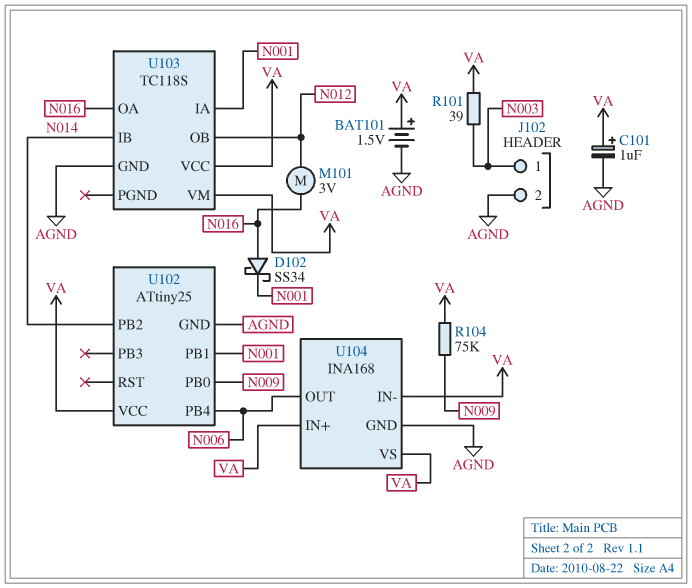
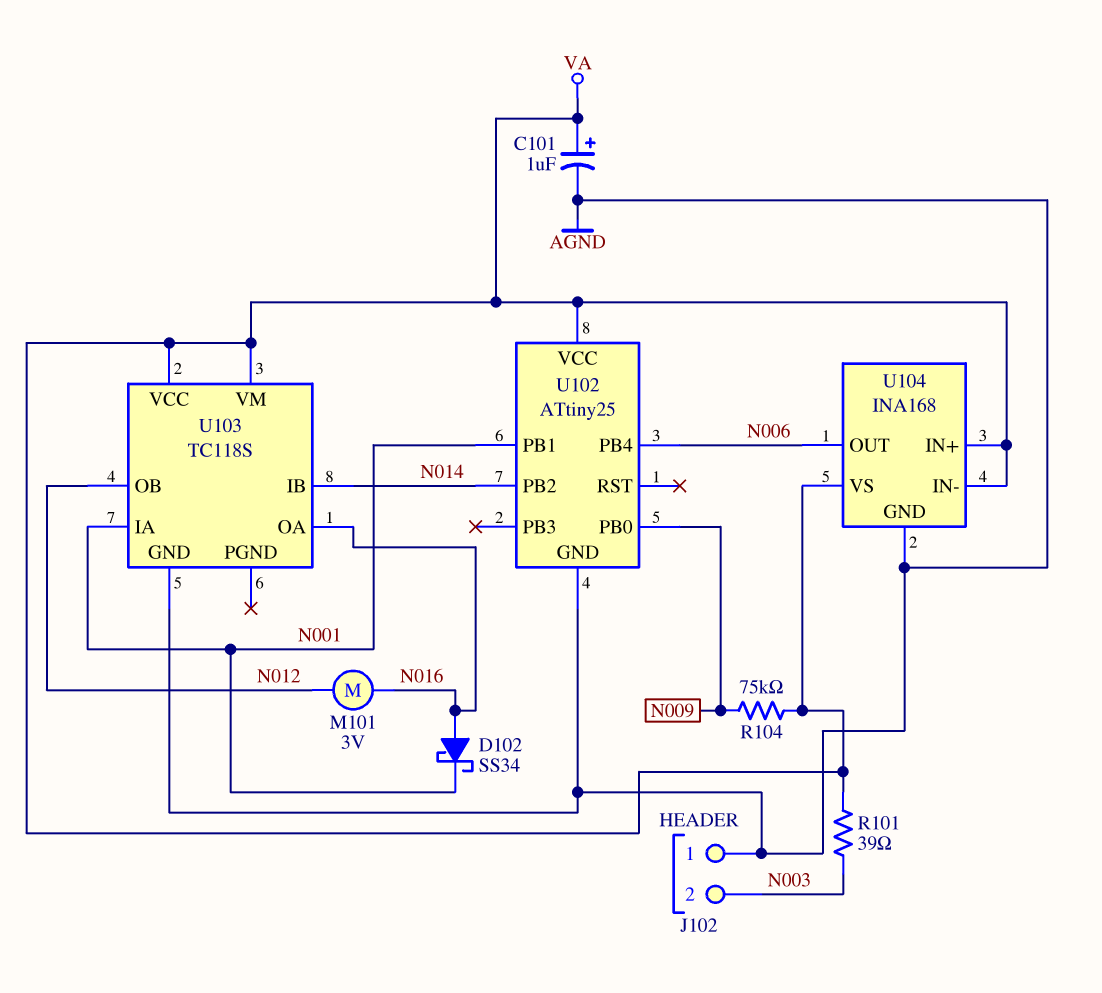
BAT101: 1.5V (plus VA, minus AGND) -> none
J102 pin 1: N003 -> AGND
J102 pin 2: AGND -> N003

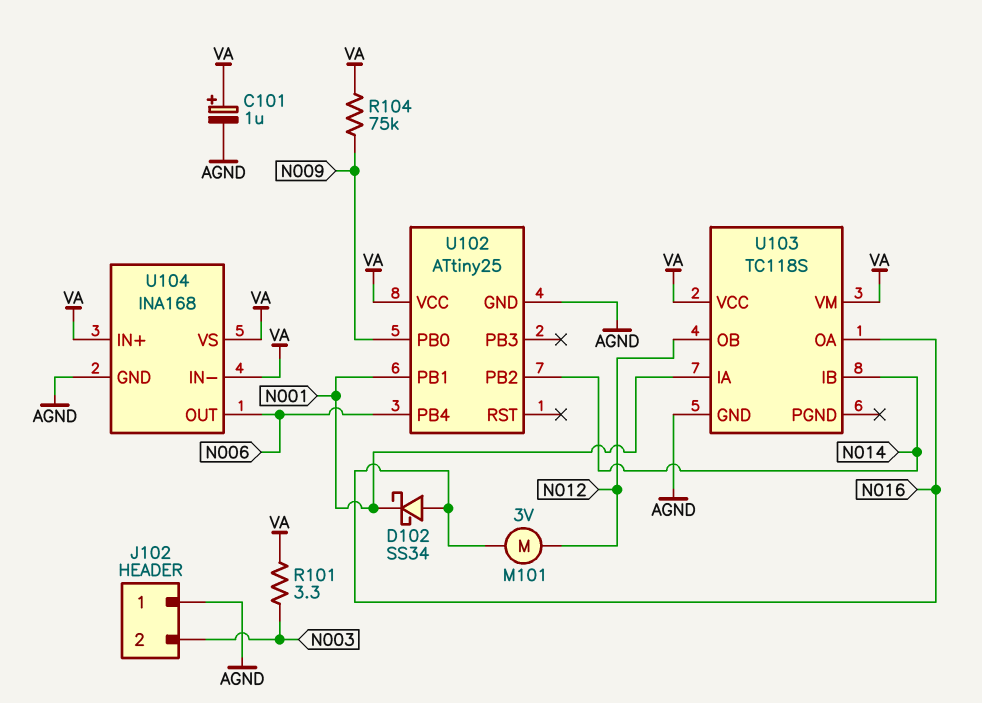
R101: 39 (N003, VA) -> 3.3 (N003, VA)

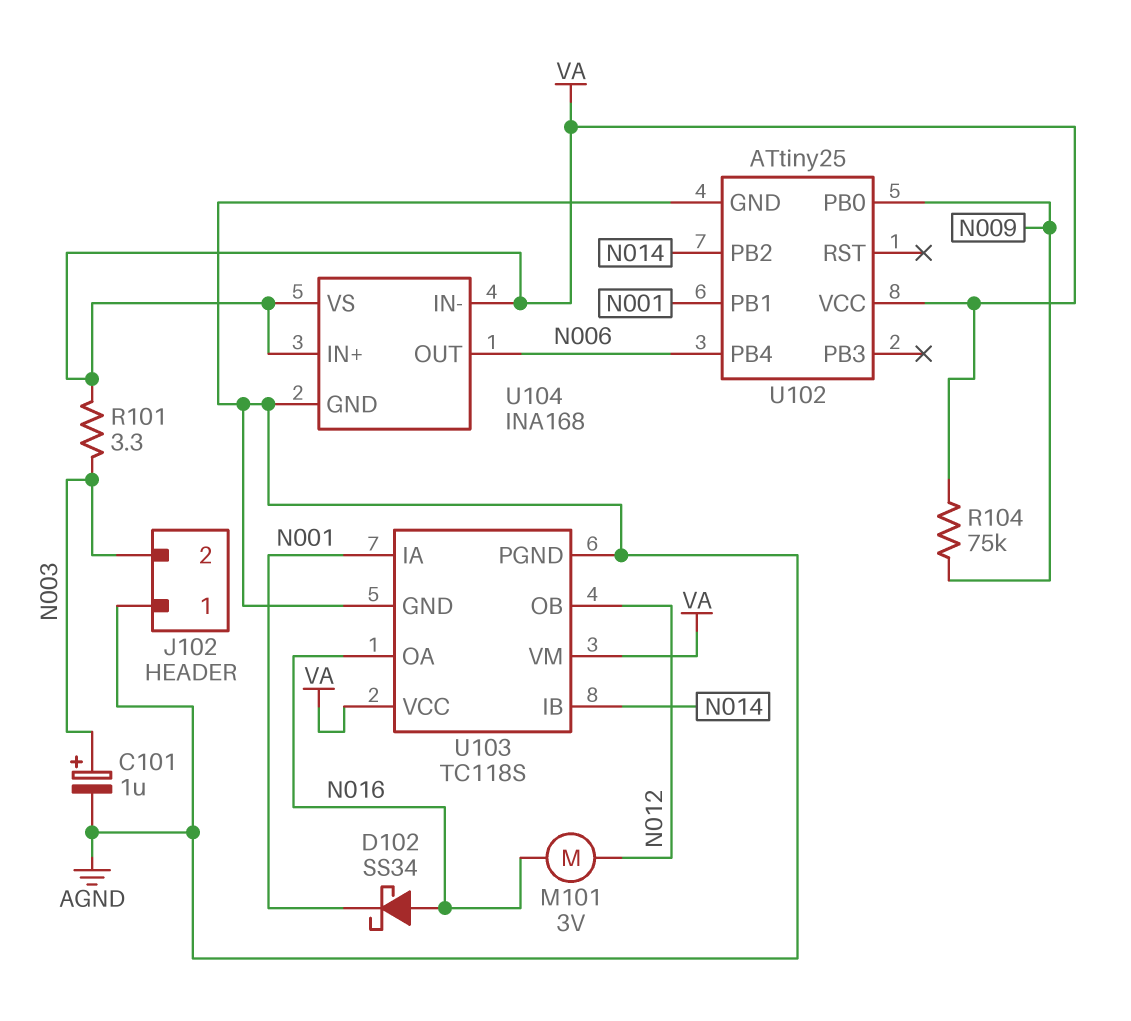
C101: 1uF (plus VA, minus AGND) -> 1uF (plus N003, minus AGND)
U103 pin PGND: none -> AGND

